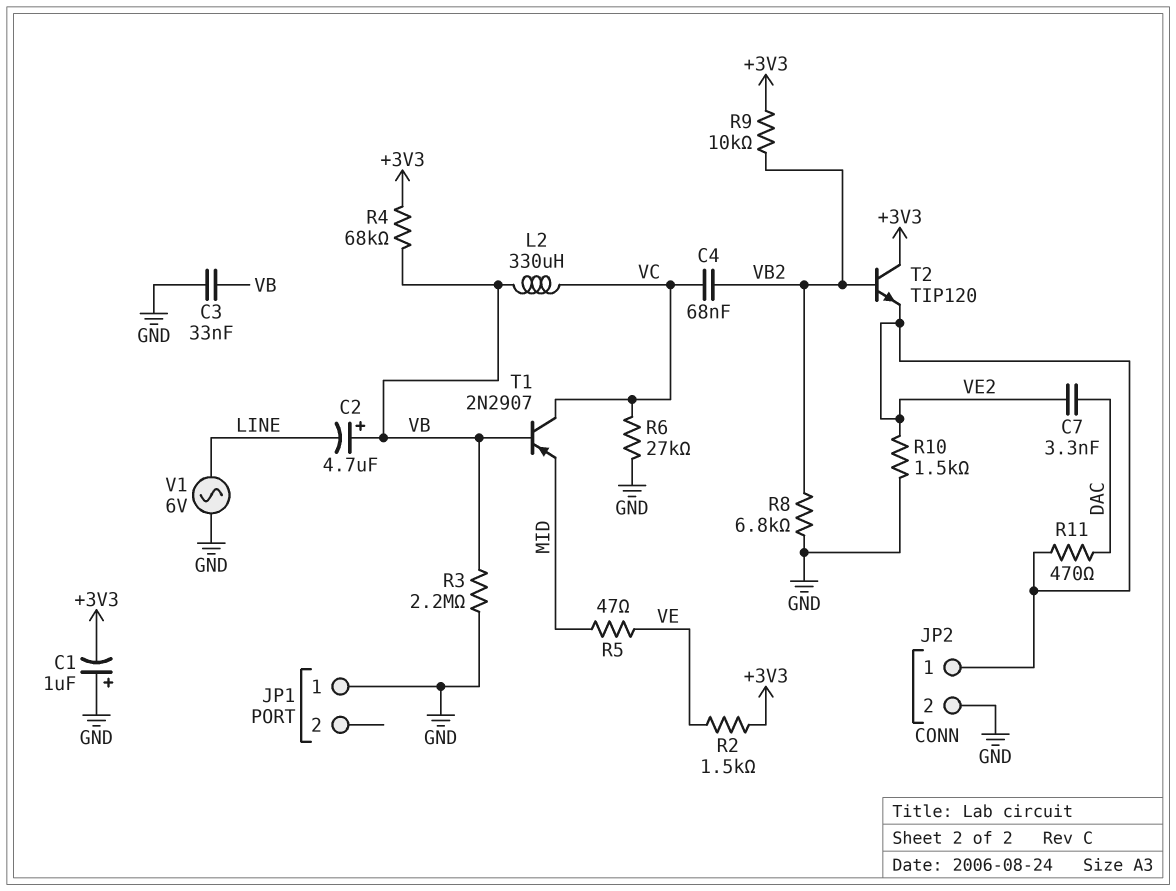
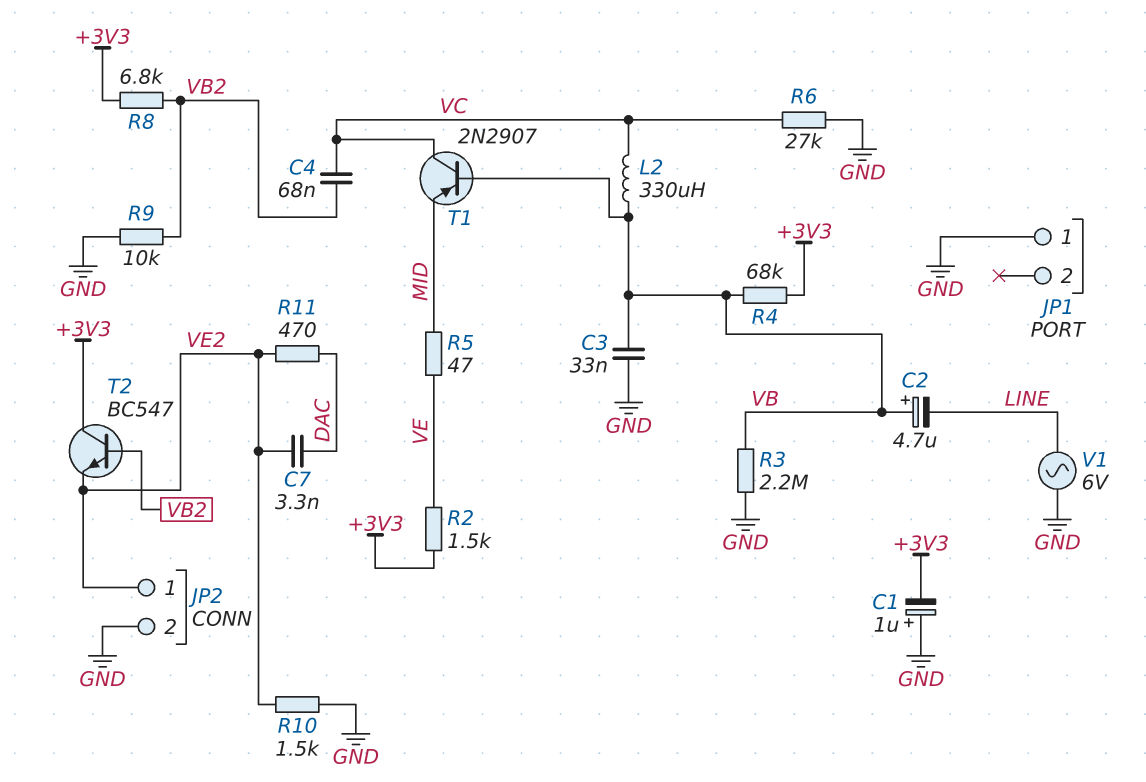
R8: 6.8k (GND, VB2) -> 6.8k (+3V3, VB2)
R9: 10k (+3V3, VB2) -> 10k (GND, VB2)
T2: NPN TIP120 (B VB2, C +3V3, E VE2) -> NPN BC547 (B VB2, C +3V3, E VE2)

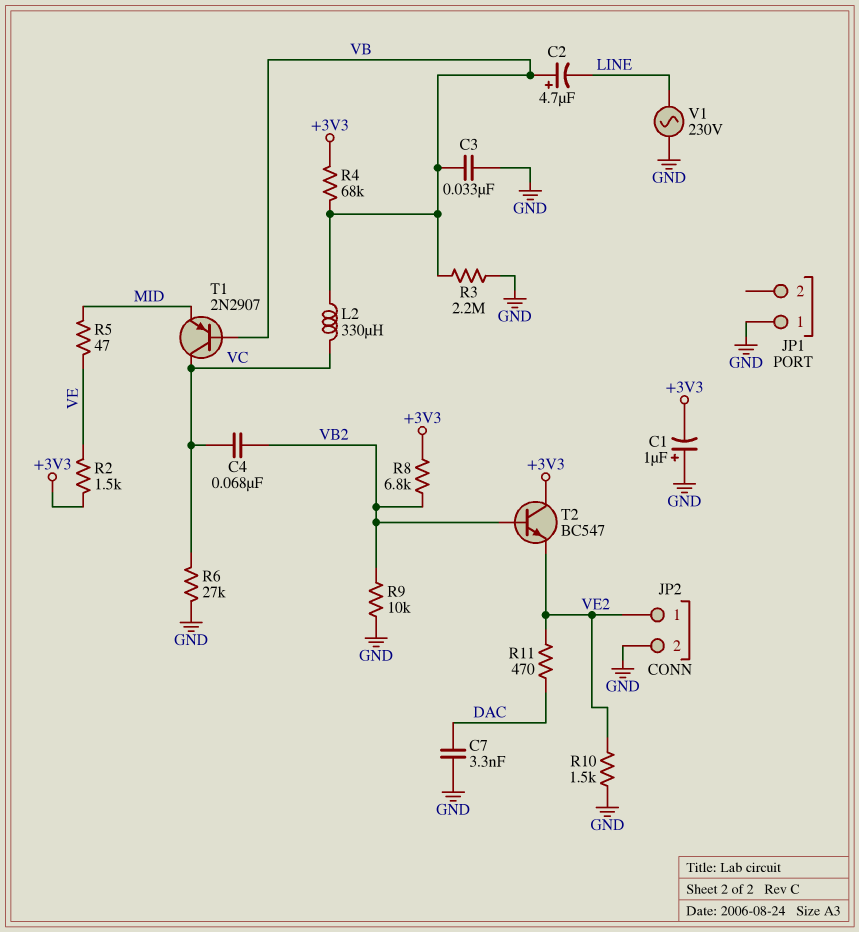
C7: 3.3nF (DAC, VE2) -> 3.3nF (DAC, GND)
V1: AC 6V (GND, LINE) -> AC 230V (GND, LINE)

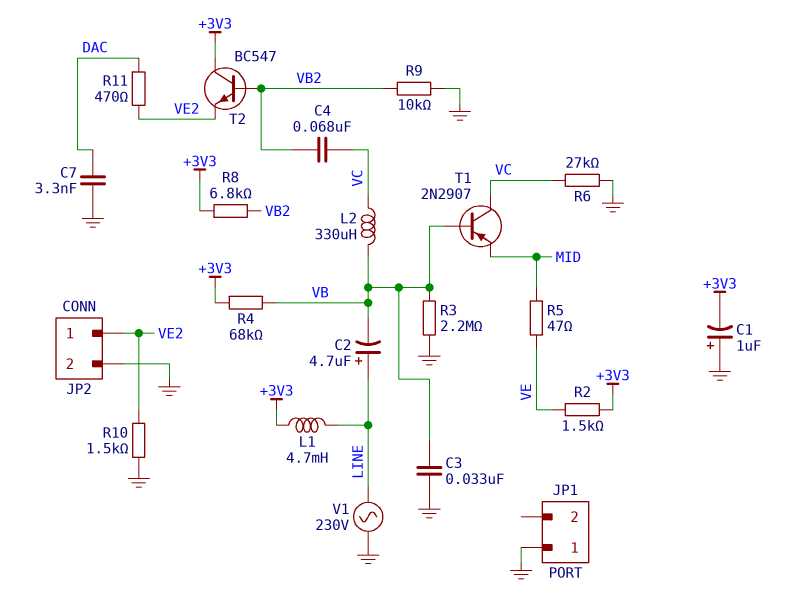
C2: 4.7uF (plus VB, minus LINE) -> 4.7uF (plus LINE, minus VB)
L1: none -> 4.7mH (+3V3, LINE)

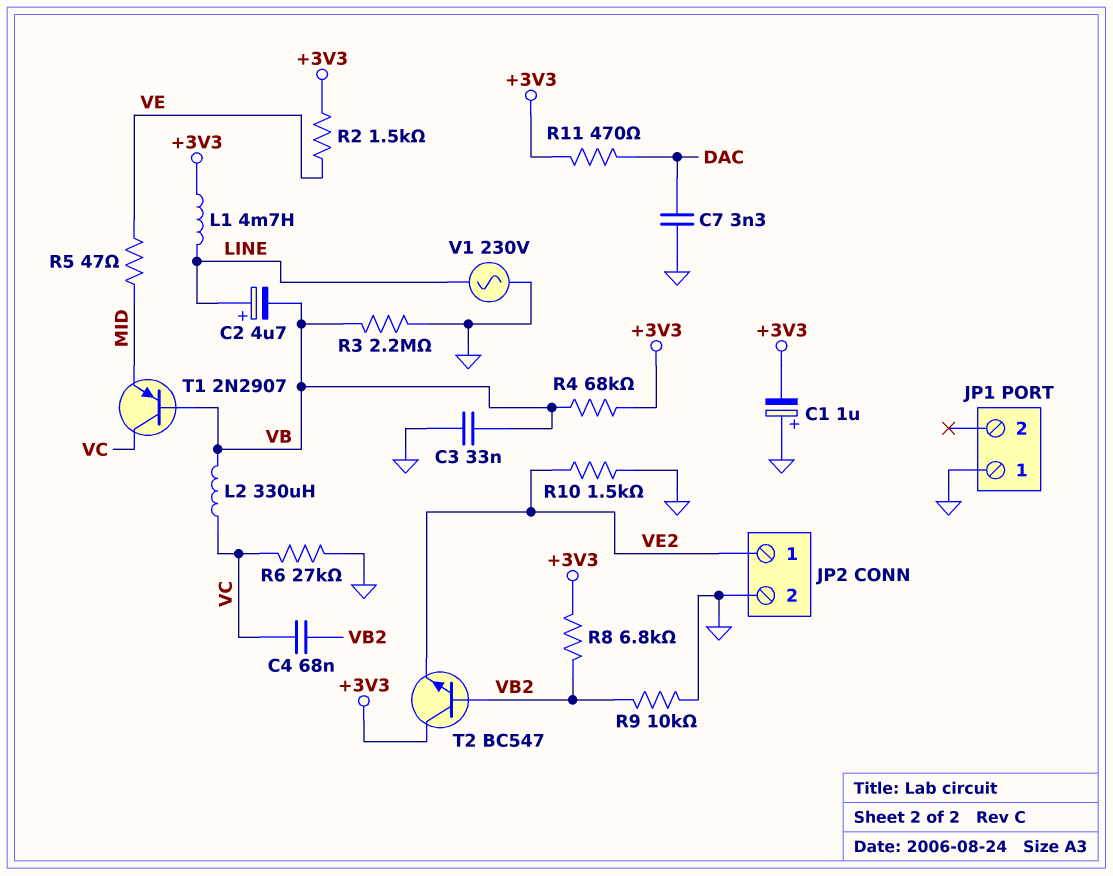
R11: 470 (DAC, VE2) -> 470 (+3V3, DAC)

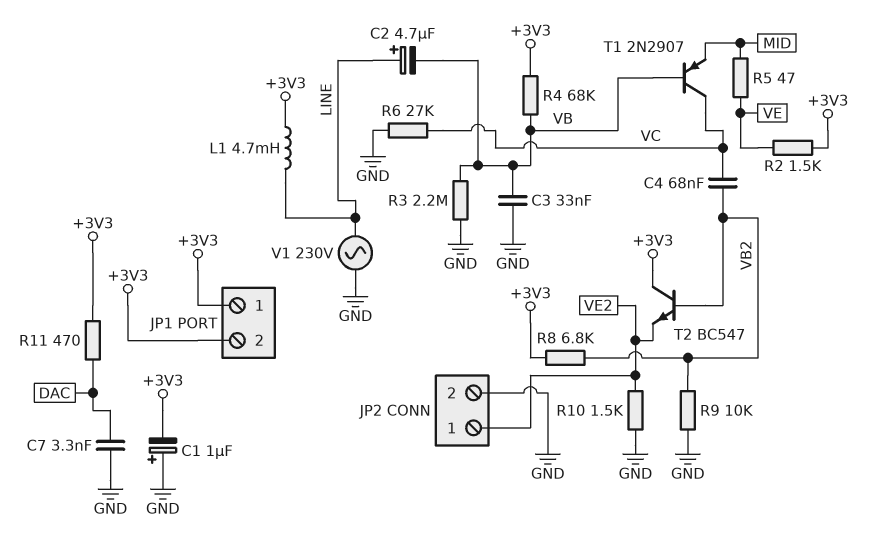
JP1 pin 1: GND -> +3V3
JP1 pin 2: none -> +3V3
L2: 330uH (VB, VC) -> none

